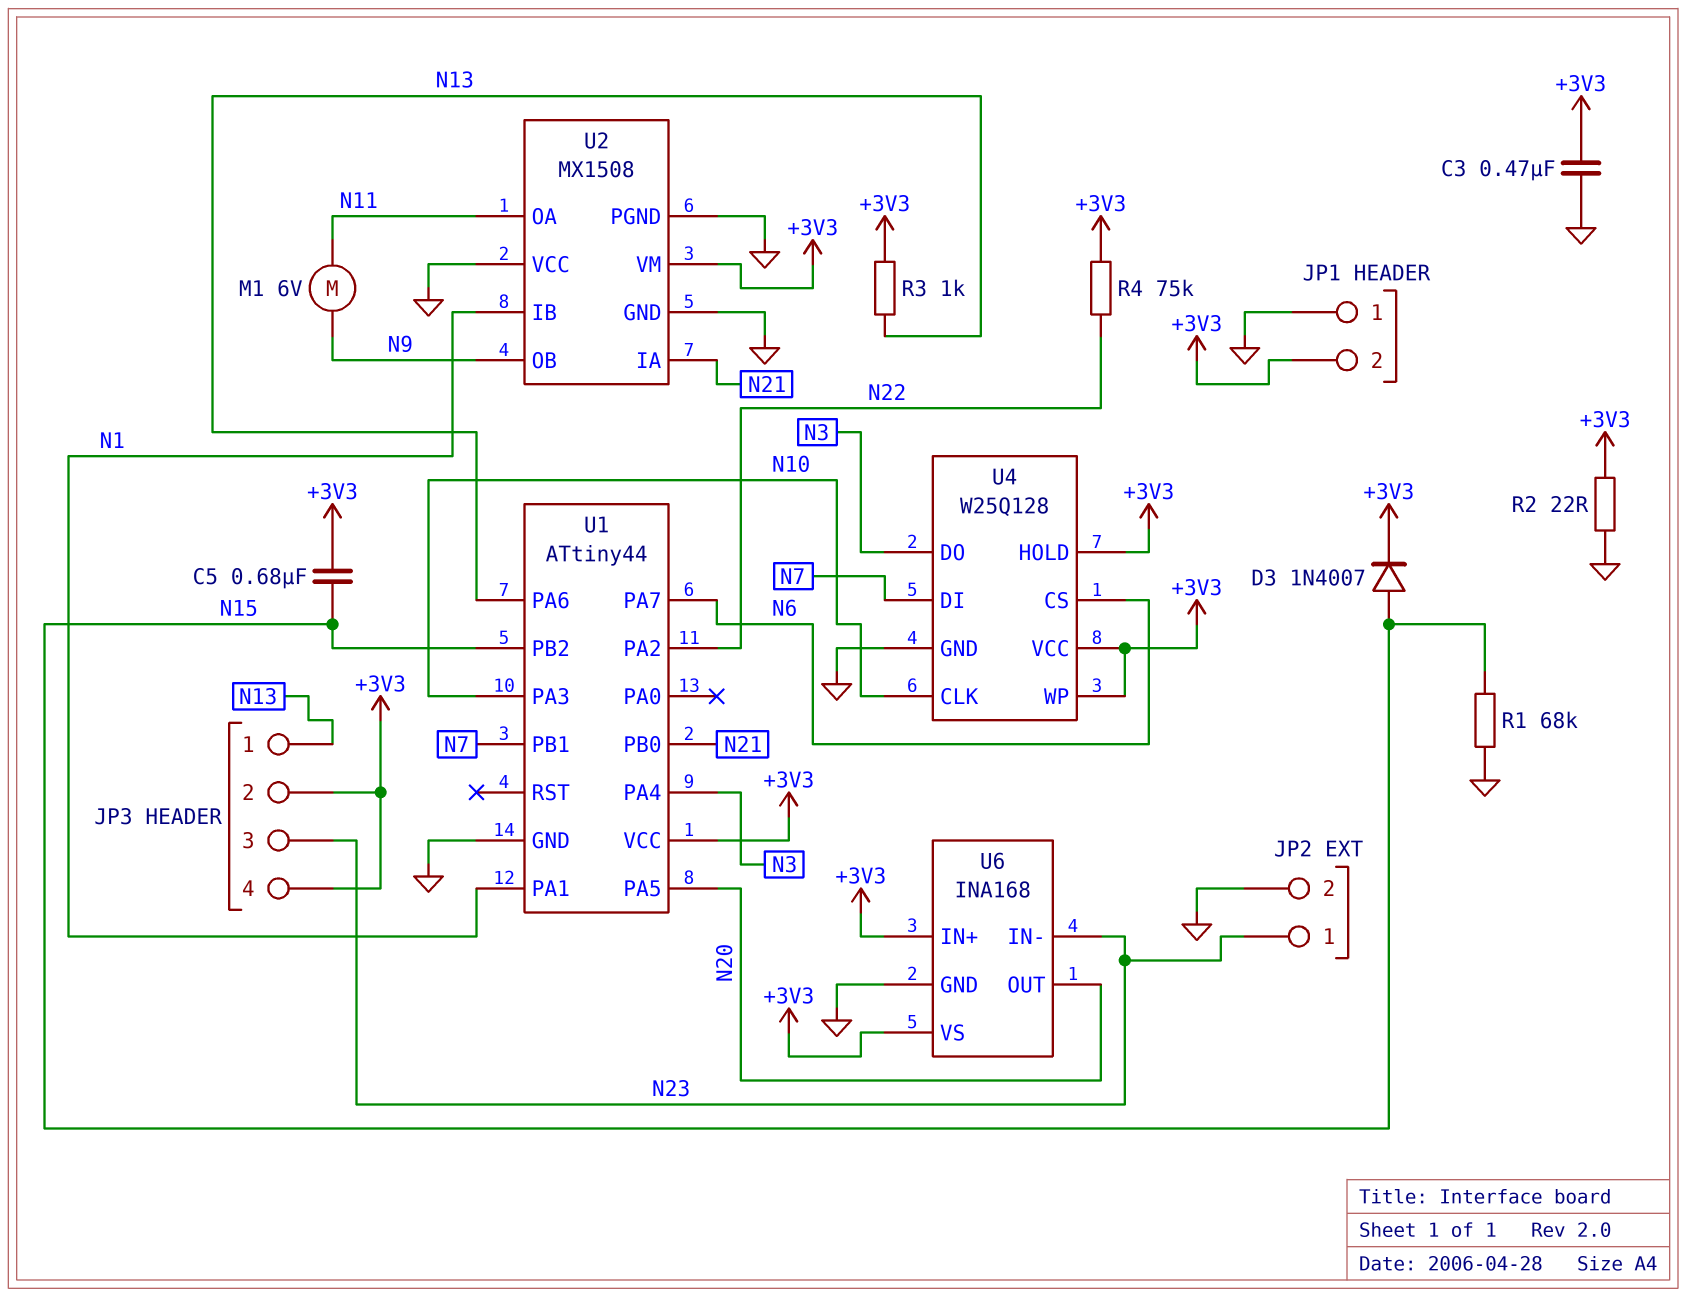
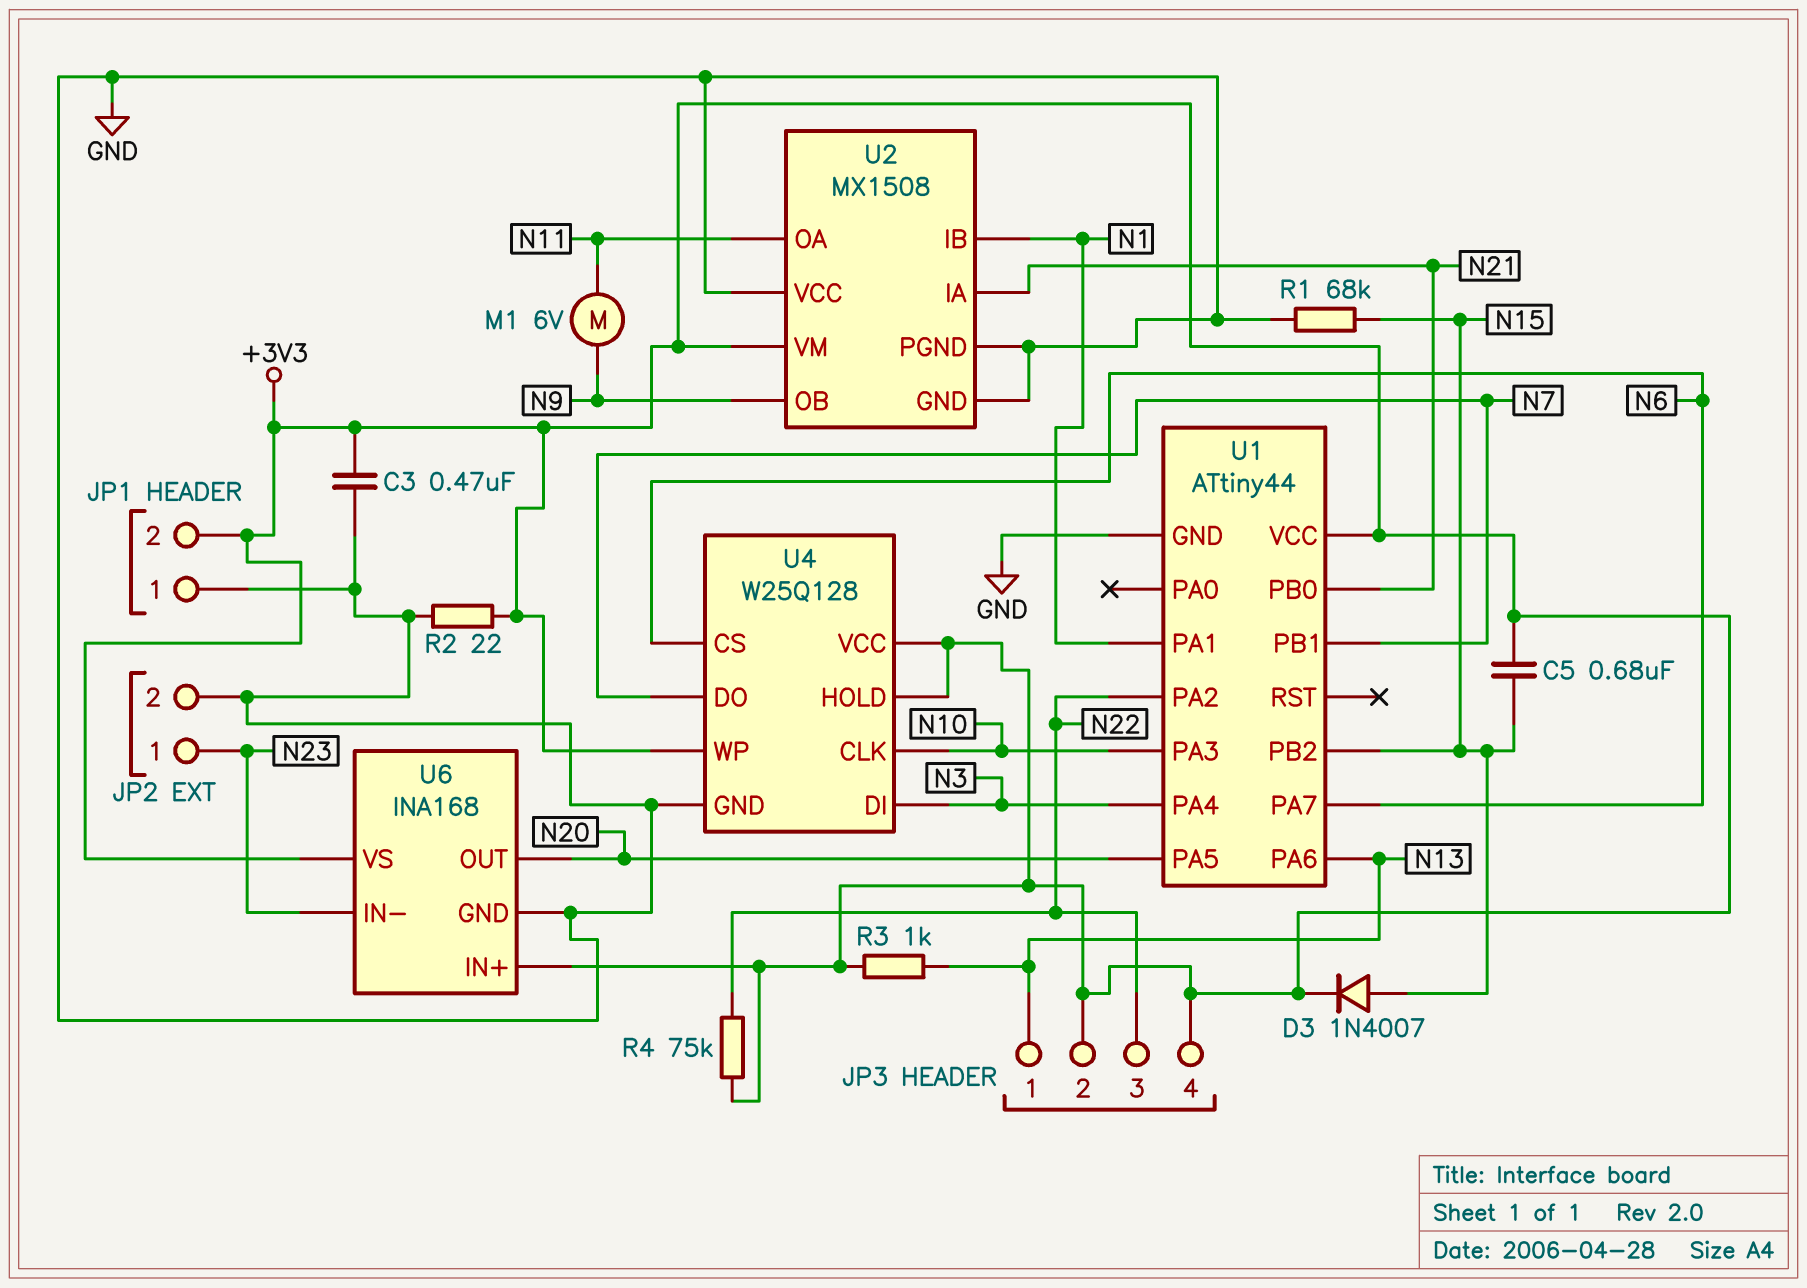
JP3 pin 3: N23 -> N22
U4 pin DI: N7 -> N3
U4 pin DO: N3 -> N7

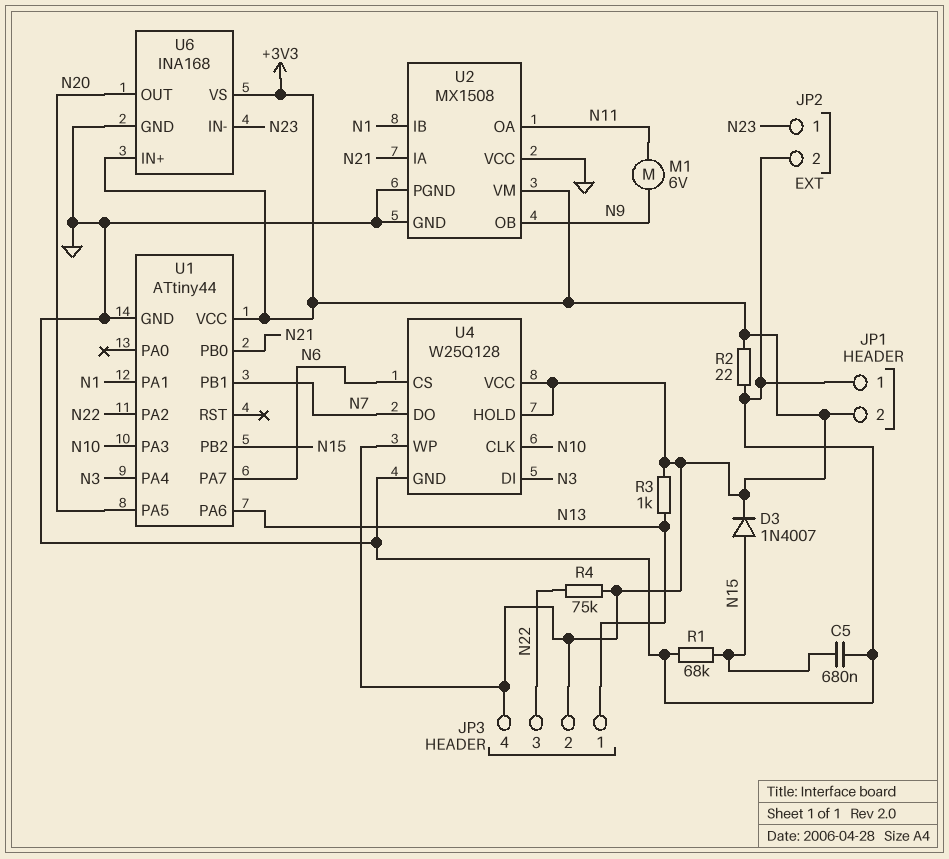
C3: 470nF (+3V3, GND) -> none
C5: 680nF (+3V3, N15) -> 680nF (GND, N15)

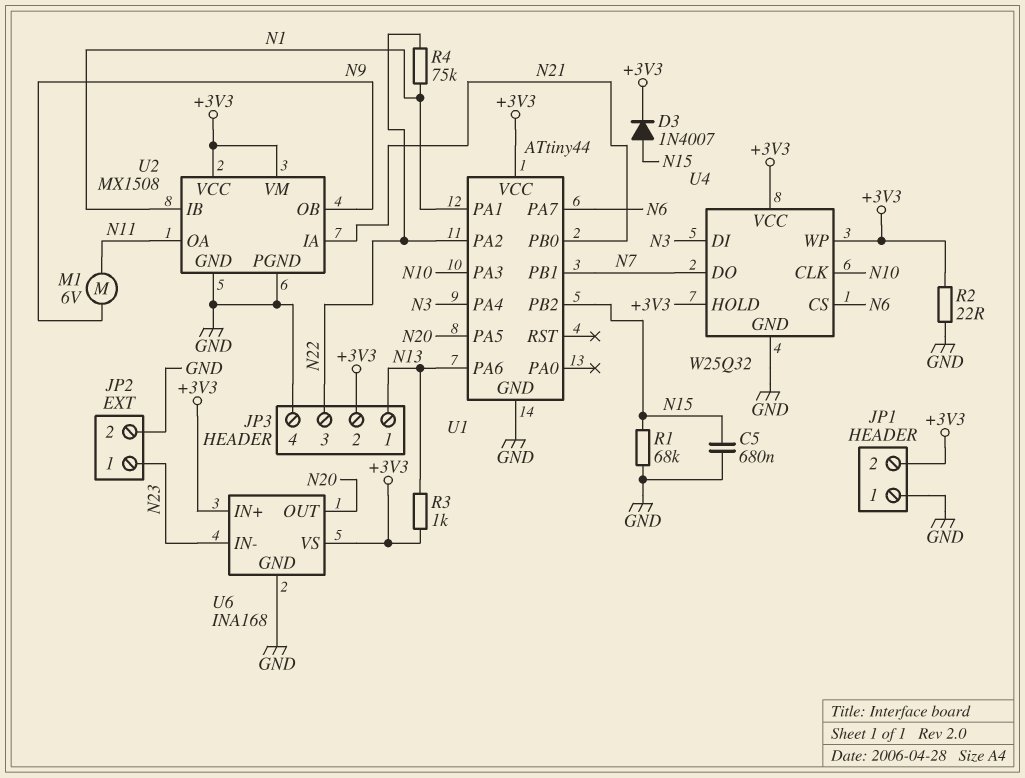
JP3 pin 4: +3V3 -> GND
R4: 75k (+3V3, N22) -> 75k (N1, N22)
U2 pin VCC: GND -> +3V3
U4: W25Q128 -> W25Q32

